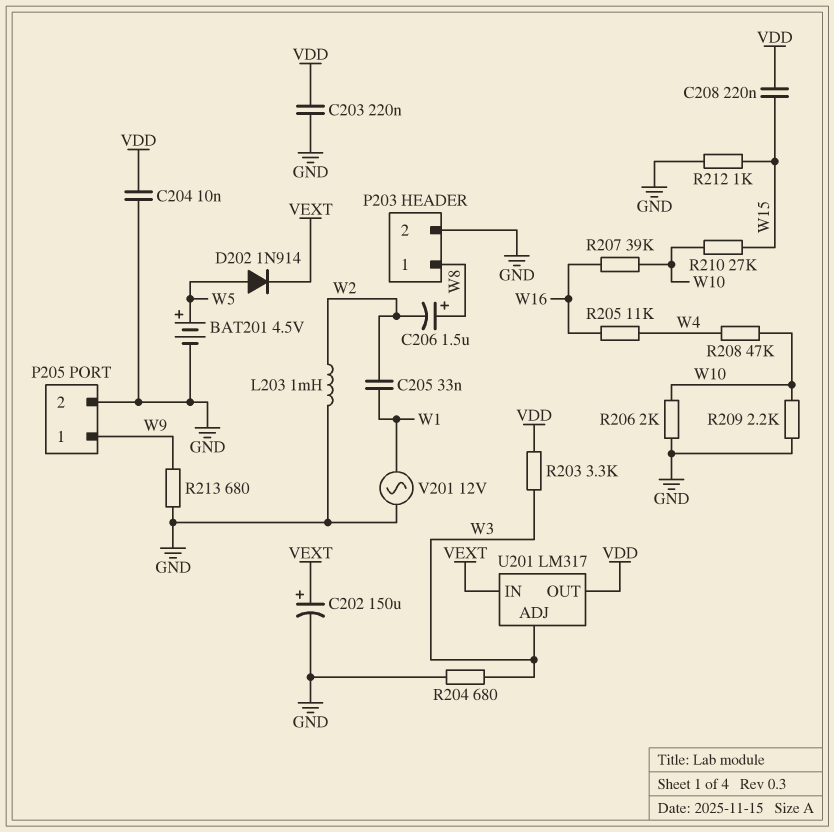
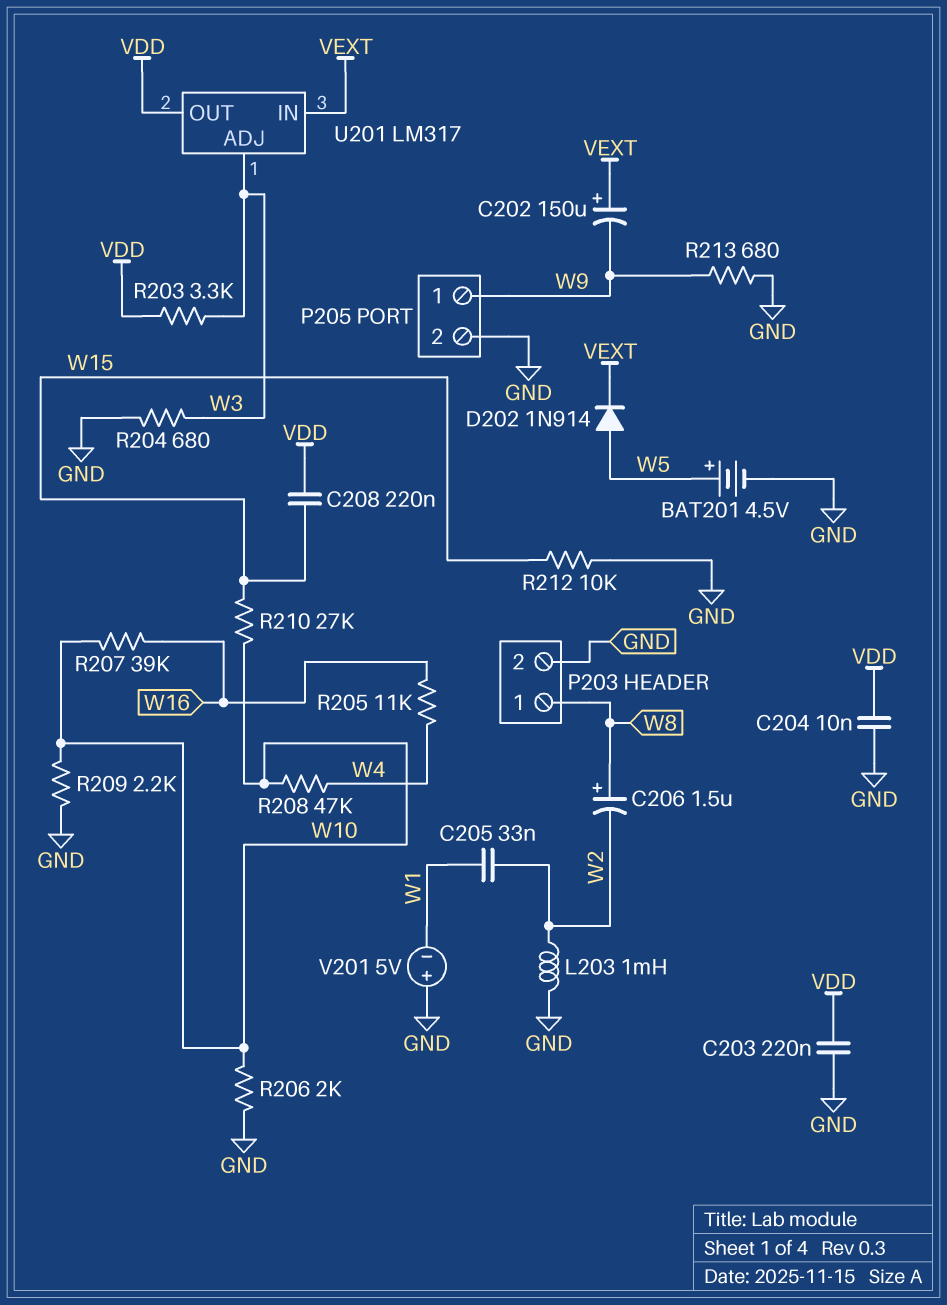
C202: 150uF (plus VEXT, minus GND) -> 150uF (plus VEXT, minus W9)
R212: 1k (GND, W15) -> 10k (GND, W15)
V201: AC 12V (GND, W1) -> 5V (plus GND, minus W1)

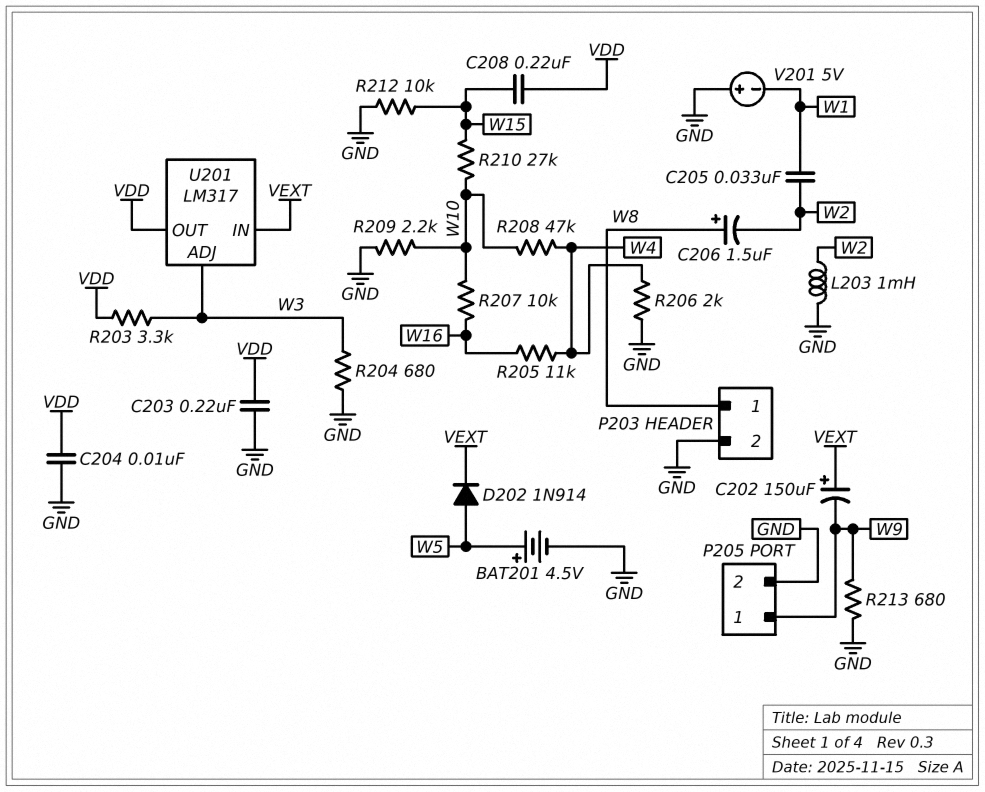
R206: 2k (GND, W10) -> 2k (GND, W4)
R207: 39k (W10, W16) -> 10k (W10, W16)

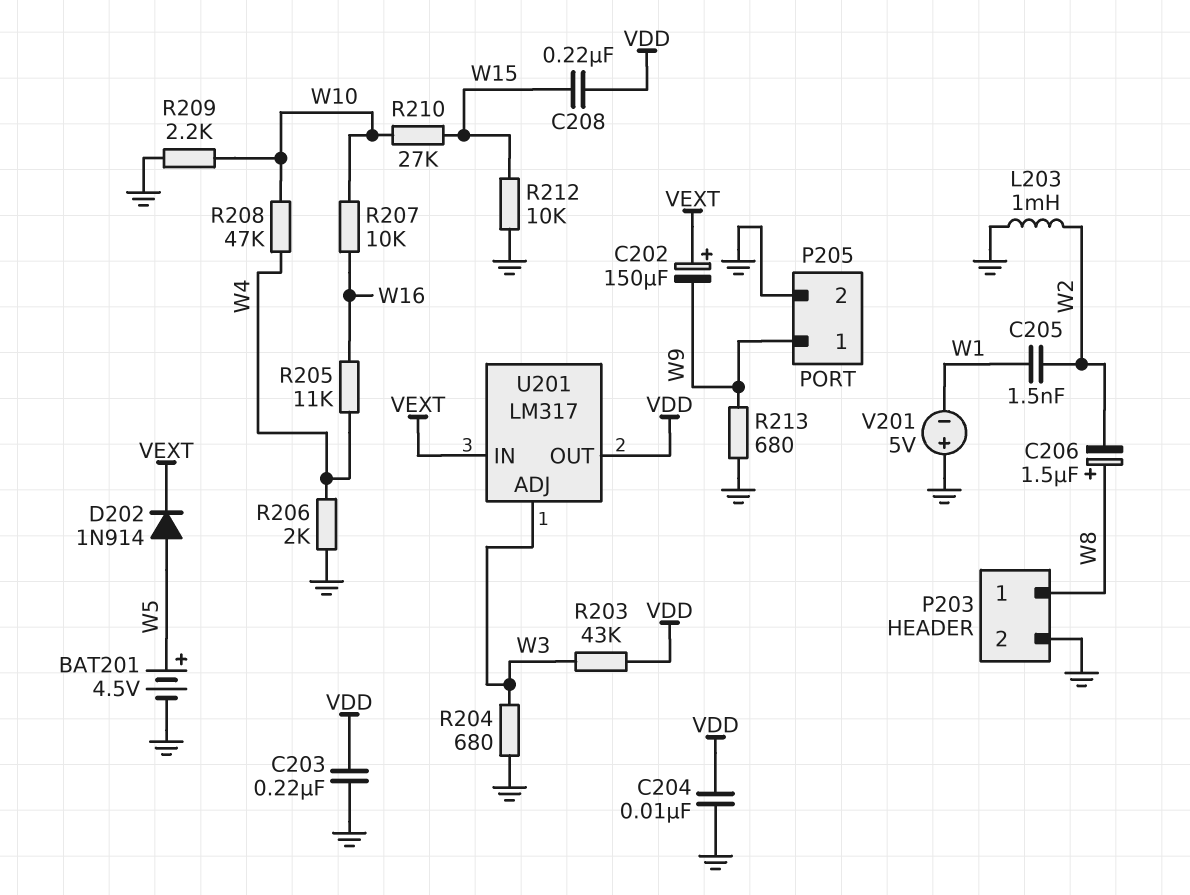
C205: 33nF (W1, W2) -> 1.5nF (W1, W2)
R203: 3.3k (VDD, W3) -> 43k (VDD, W3)

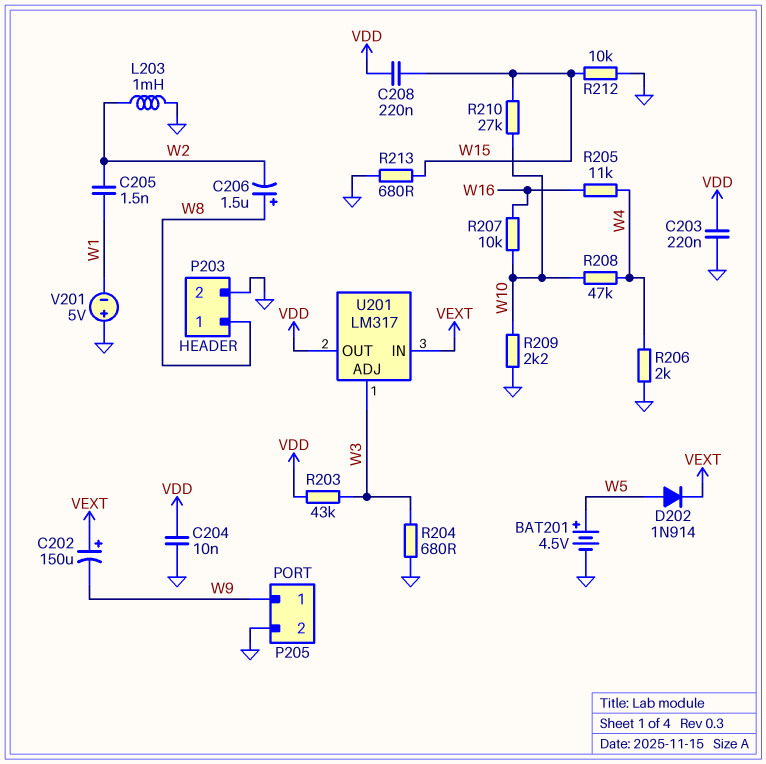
R213: 680 (GND, W9) -> 680 (GND, W15)

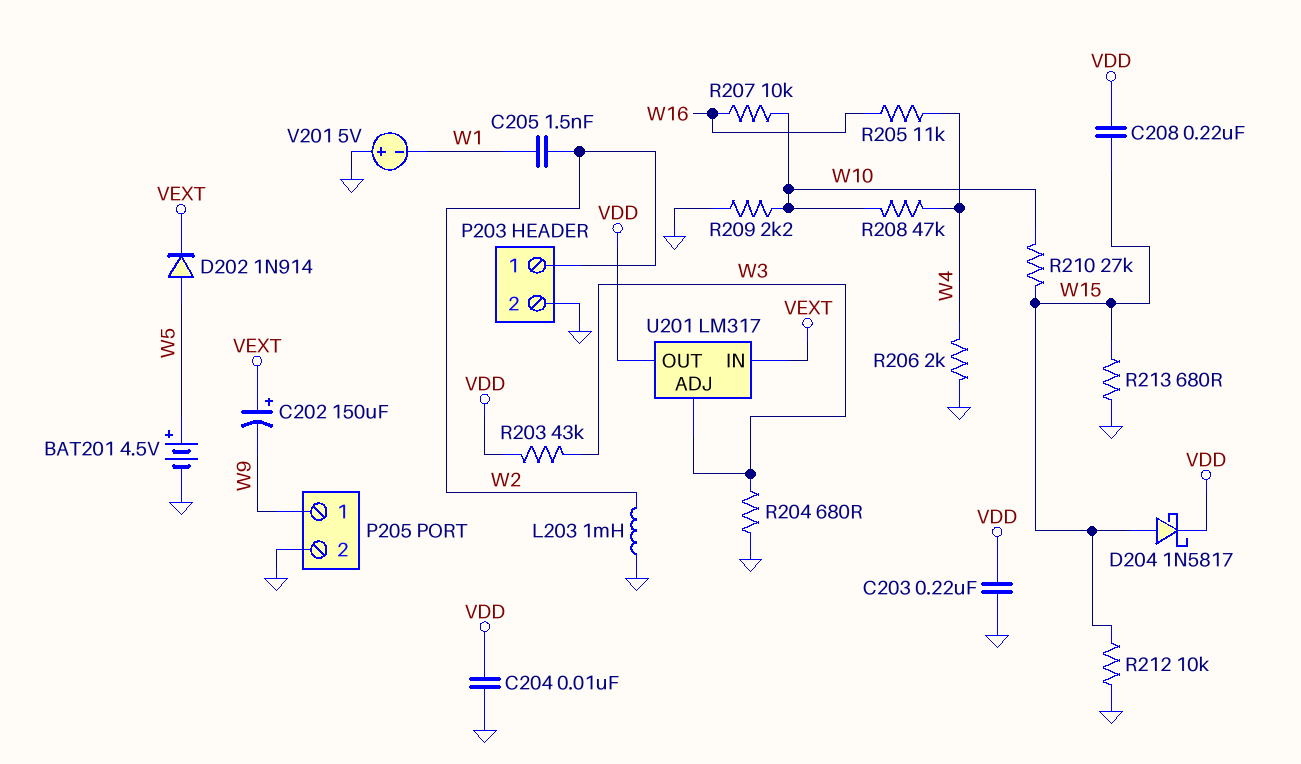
C206: 1.5uF (plus W8, minus W2) -> none
D204: none -> schottky 1N5817 (A W15, K VDD)
P203 pin 1: W8 -> W2

